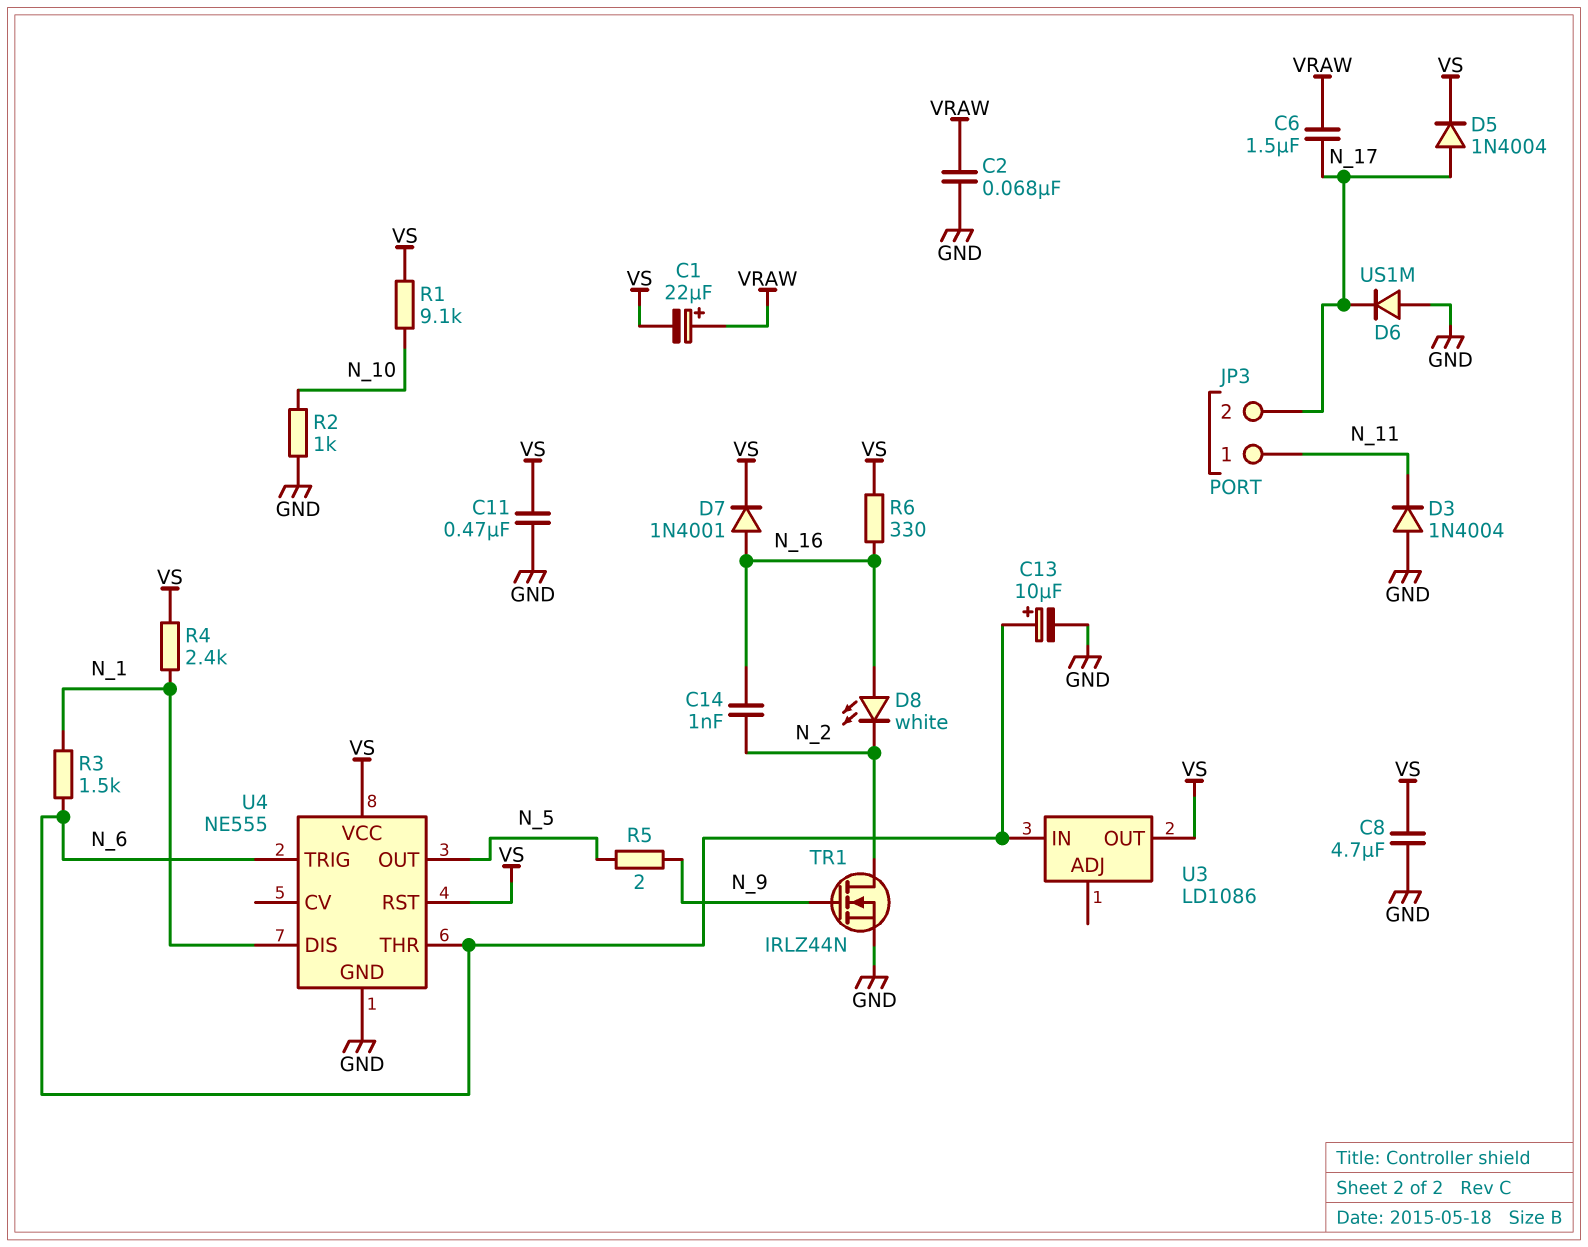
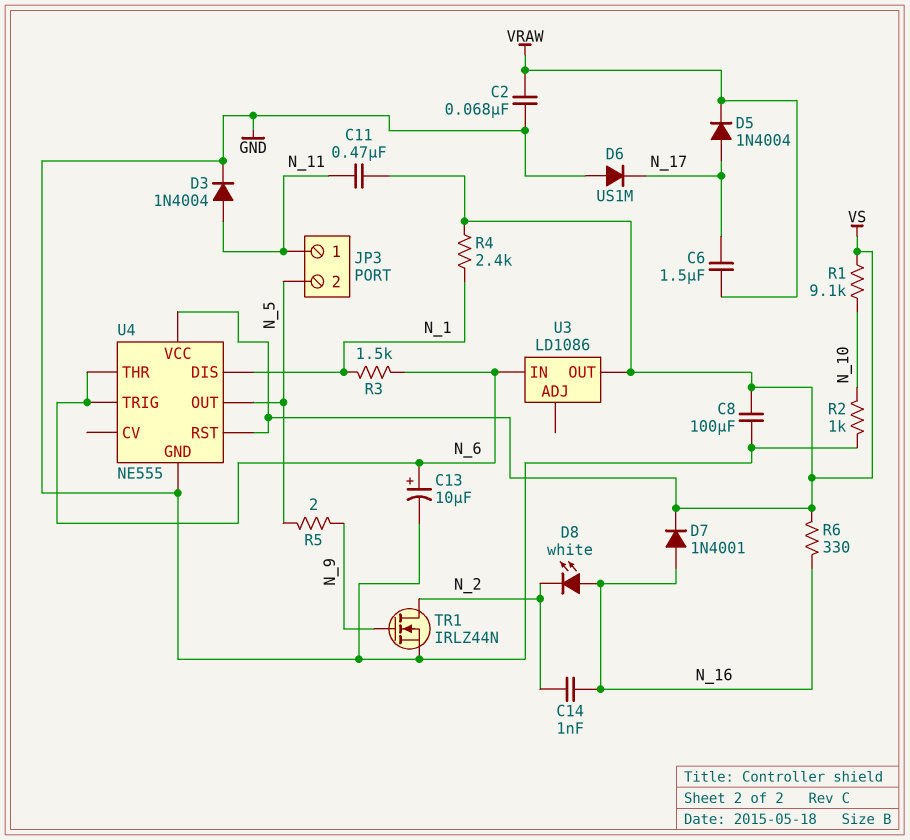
C1: 22uF (plus VRAW, minus VS) -> none
C8: 4.7uF (GND, VS) -> 100uF (GND, VS)
C11: 470nF (GND, VS) -> 470nF (N_11, VS)
D3: diode 1N4004 (A GND, K N_11) -> diode 1N4004 (A N_11, K GND)
D5: diode 1N4004 (A N_17, K VS) -> diode 1N4004 (A N_17, K VRAW)
JP3 pin 2: N_17 -> N_5

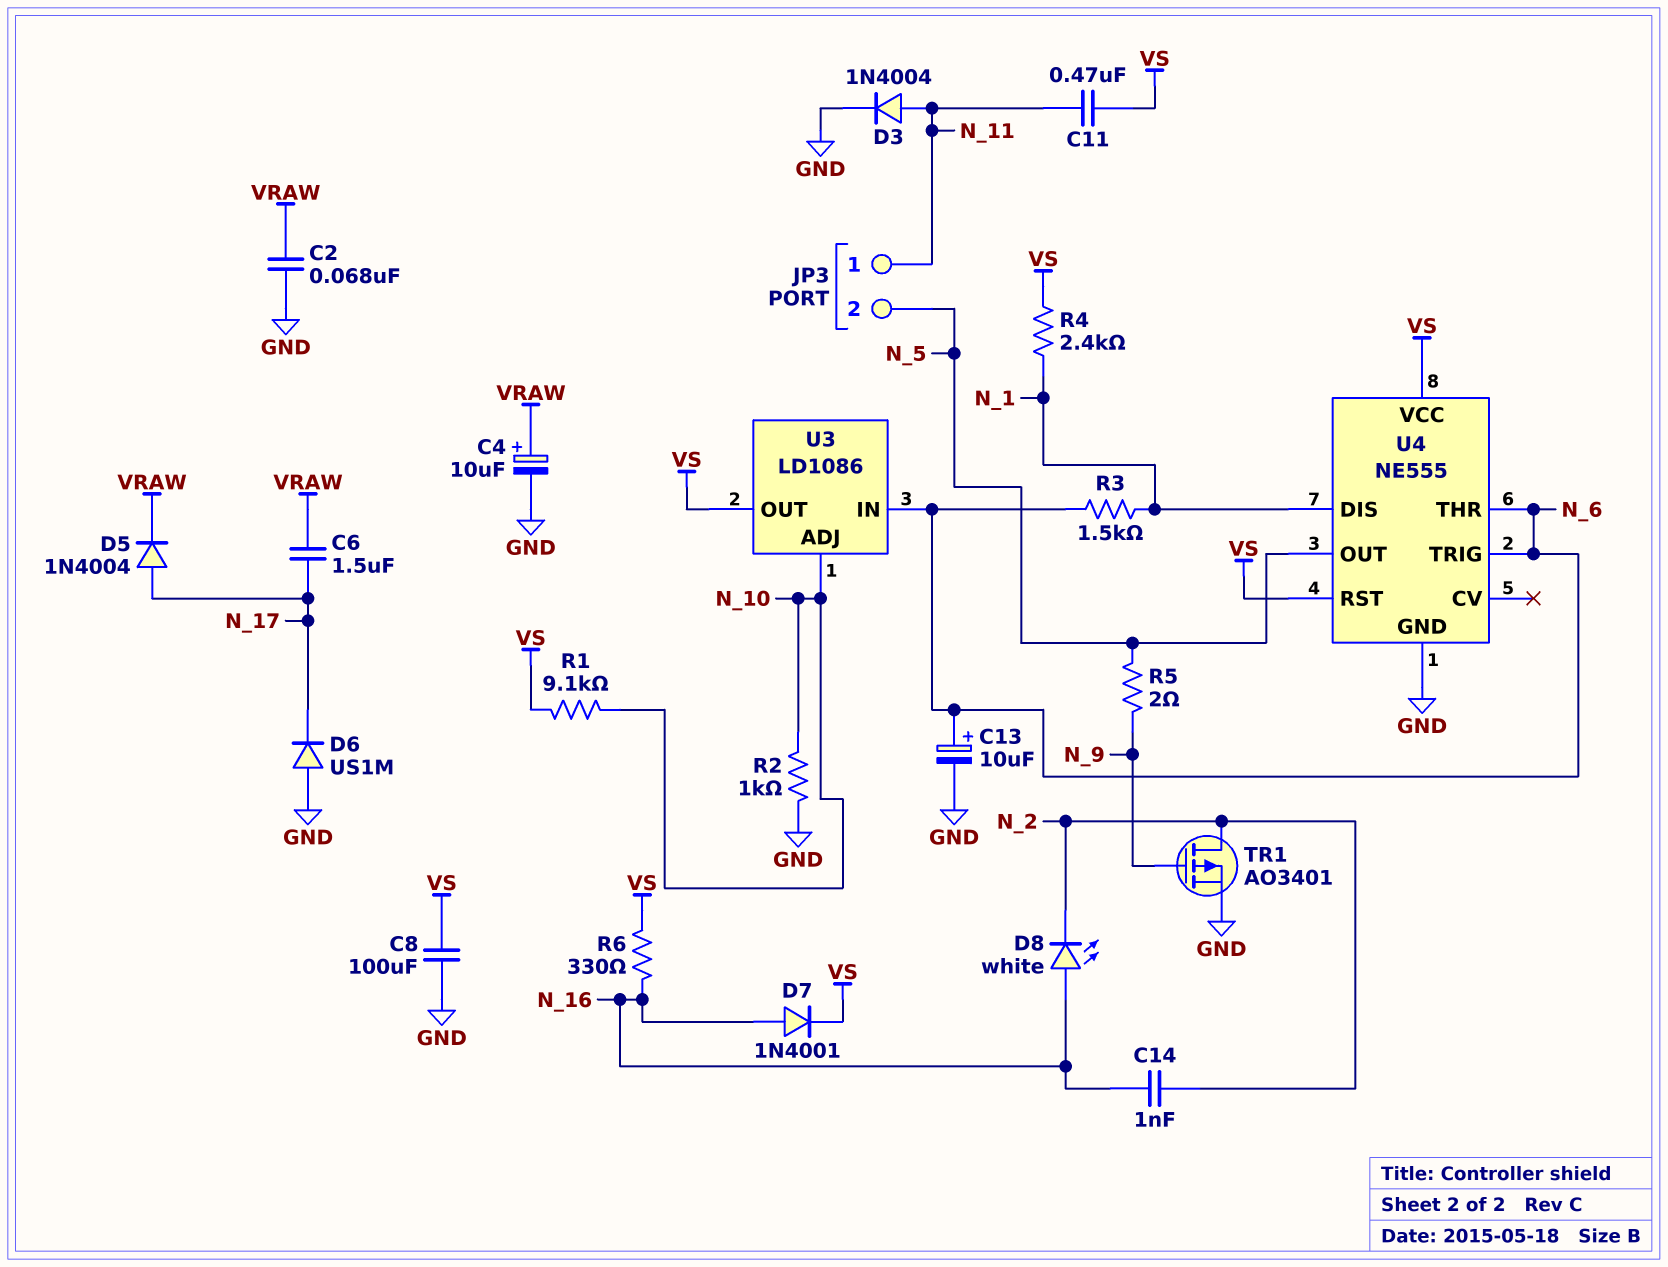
C4: none -> 10uF (plus VRAW, minus GND)
TR1: NMOS IRLZ44N (G N_9, D N_2, S GND) -> PMOS AO3401 (G N_9, D N_2, S GND)
U3 pin ADJ: none -> N_10

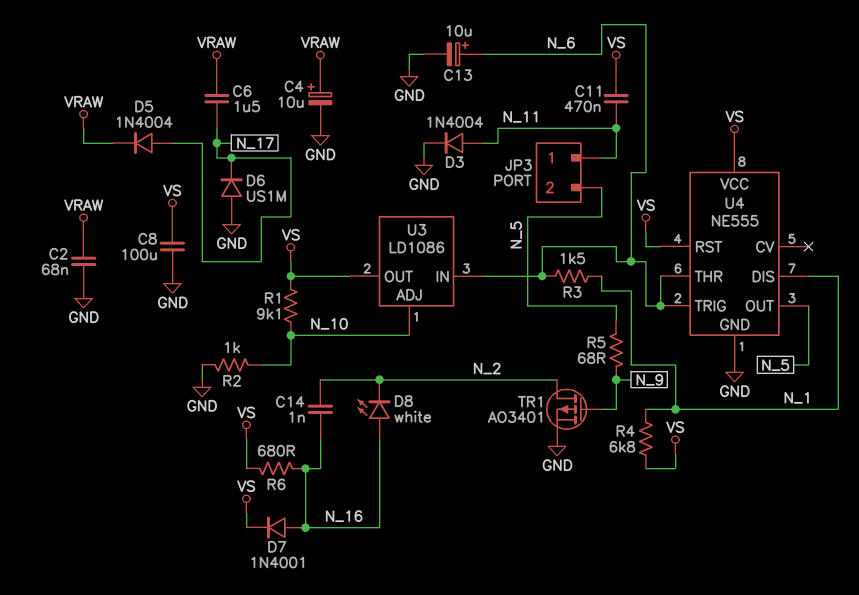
R4: 2.4k (N_1, VS) -> 6.8k (N_1, VS)
R5: 2 (N_5, N_9) -> 68 (N_5, N_9)
R6: 330 (N_16, VS) -> 680 (N_16, VS)

